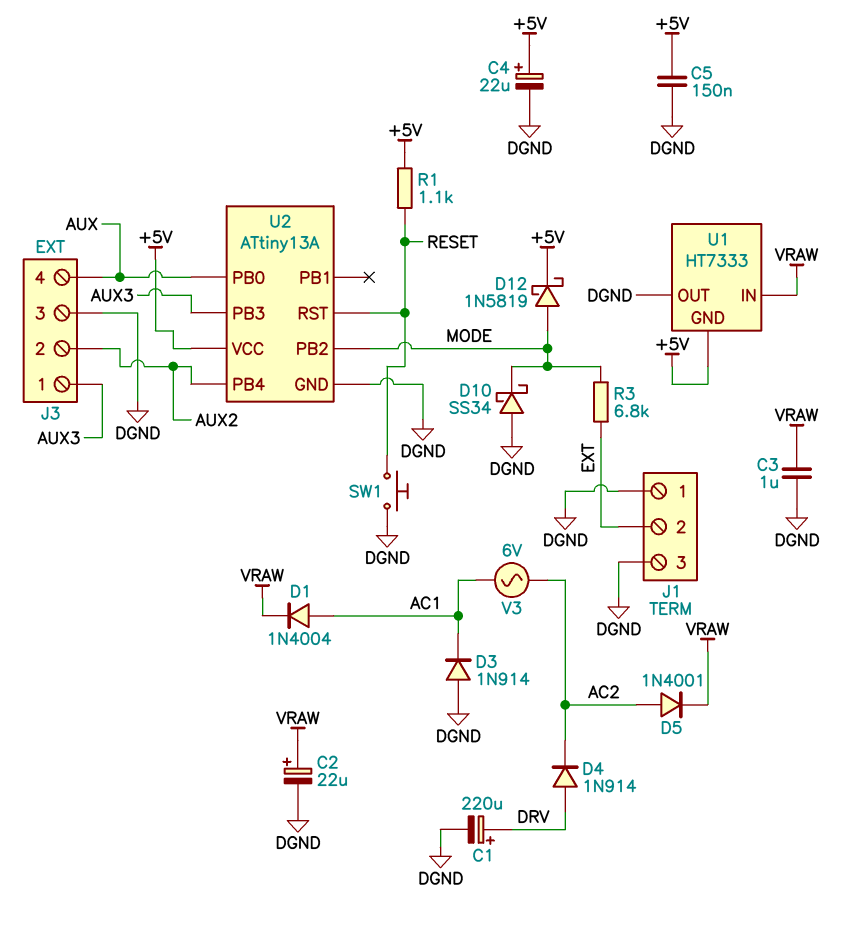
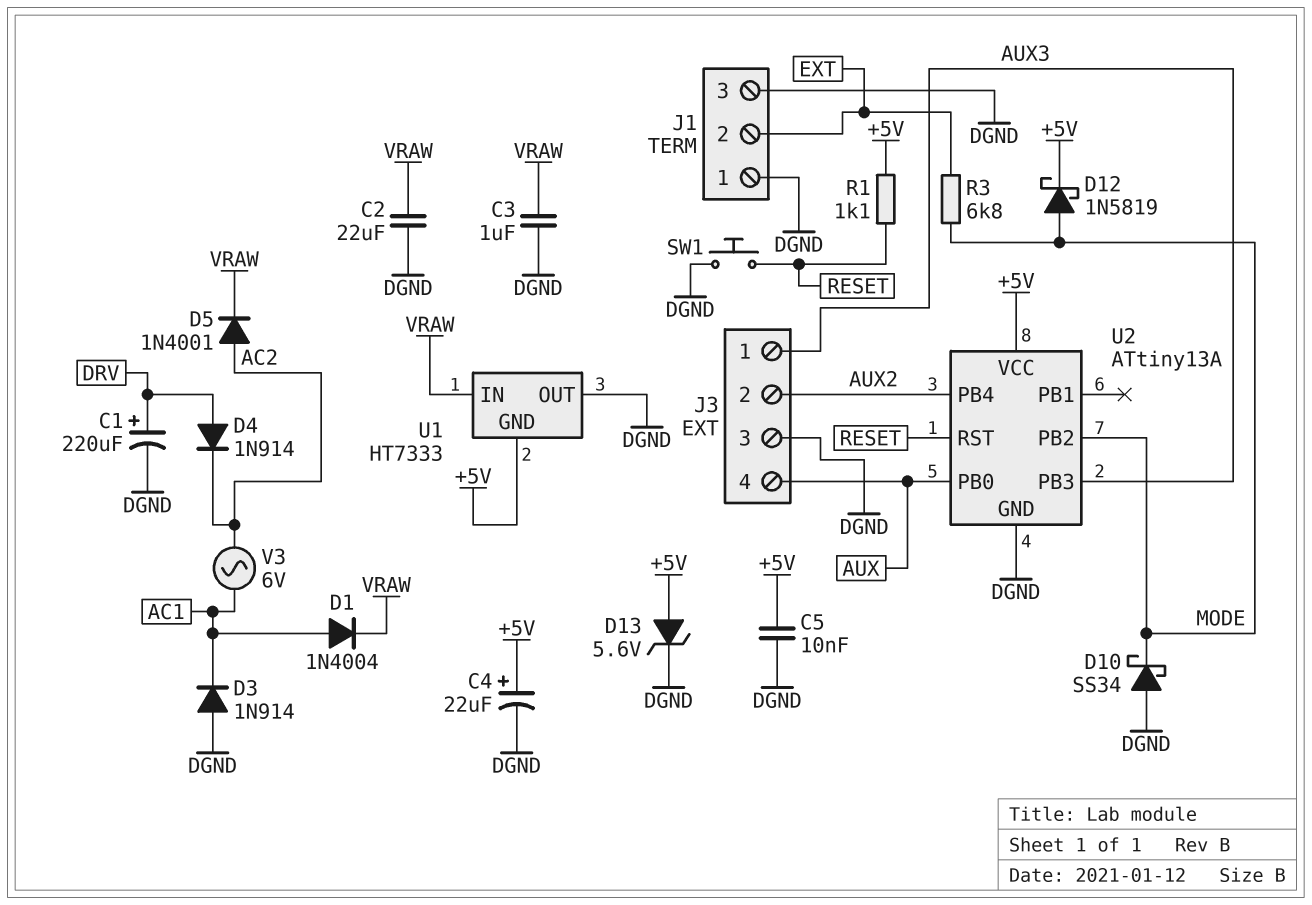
C2: 22uF (plus VRAW, minus DGND) -> 22uF (DGND, VRAW)
C5: 150nF (+5V, DGND) -> 10nF (+5V, DGND)
D13: none -> zener 5.6V (A +5V, K DGND)

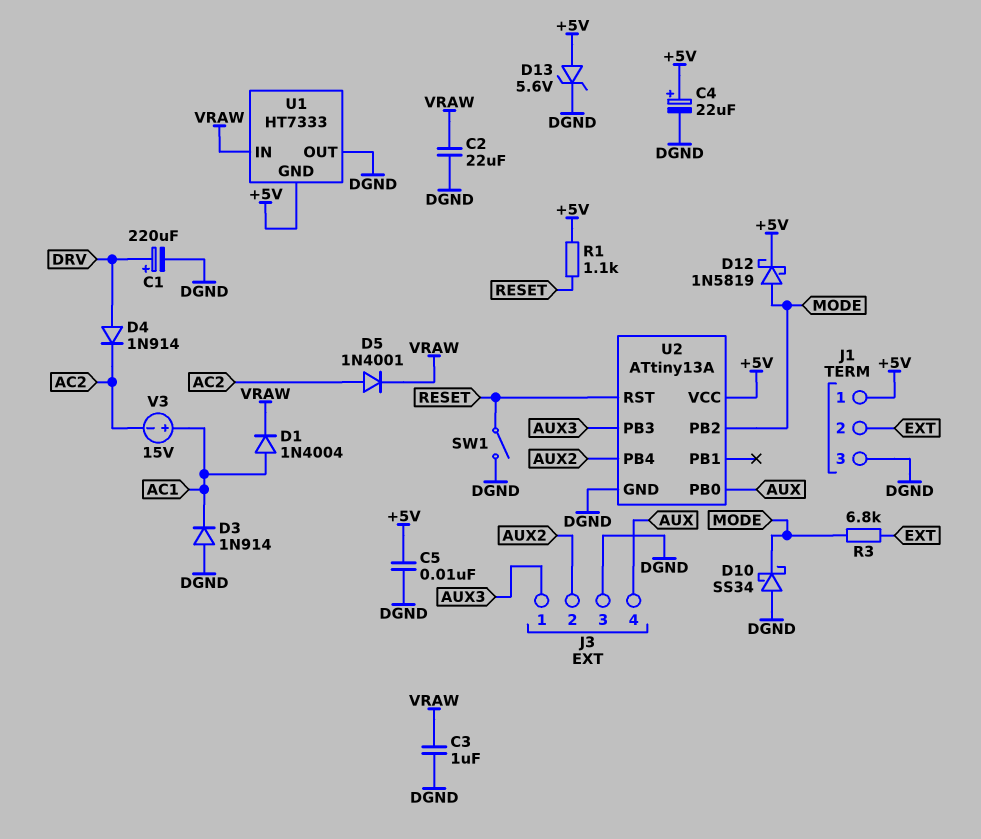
J1 pin 1: DGND -> +5V
SW1: button (DGND, RESET) -> switch (DGND, RESET)
V3: AC 6V (AC1, AC2) -> 15V (plus AC1, minus AC2)

